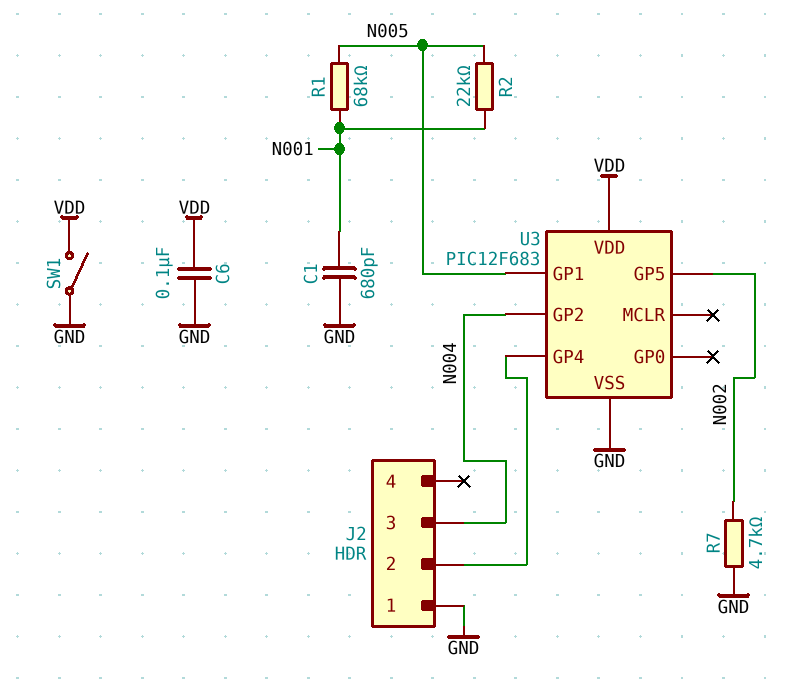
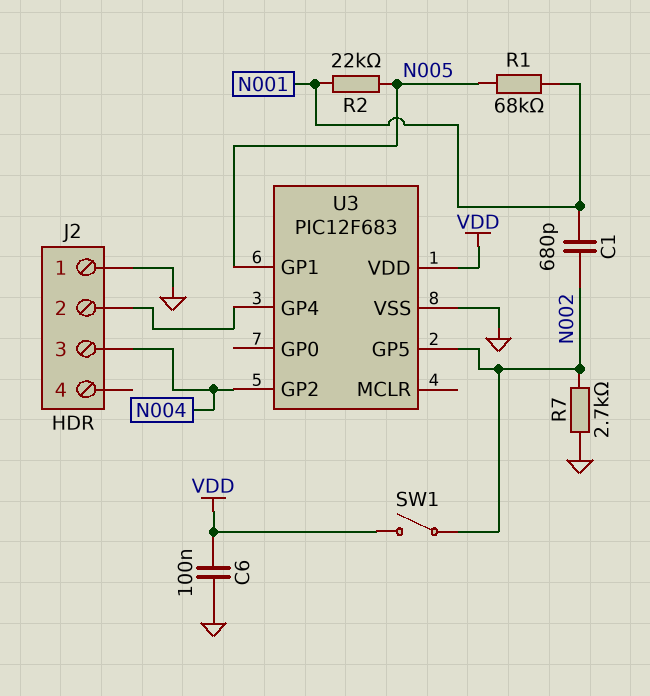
C1: 680pF (GND, N001) -> 680pF (N001, N002)
R7: 4.7k (GND, N002) -> 2.7k (GND, N002)
SW1: switch (GND, VDD) -> switch (N002, VDD)

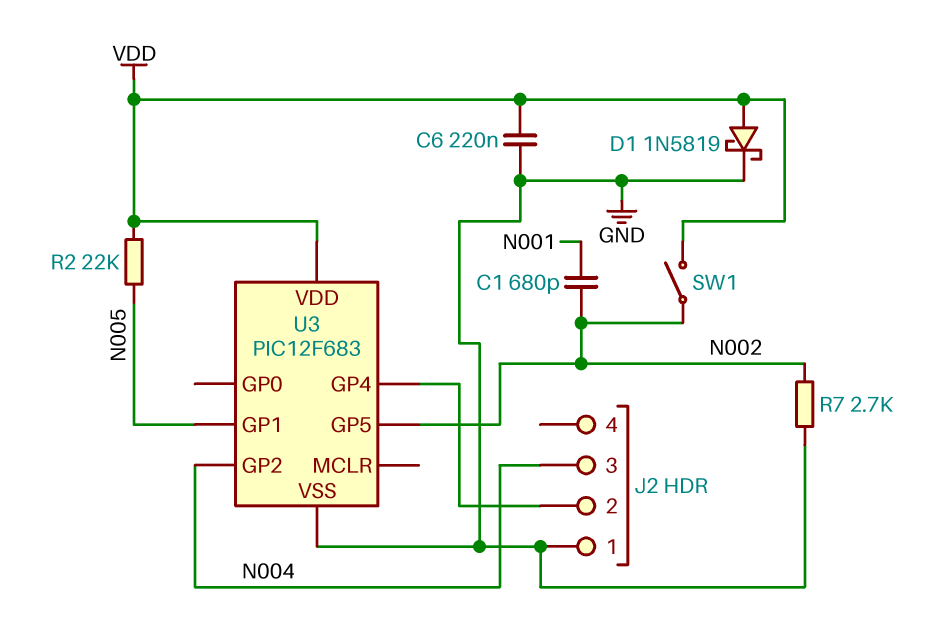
C6: 100nF (GND, VDD) -> 220nF (GND, VDD)
D1: none -> schottky 1N5819 (A VDD, K GND)
R1: 68k (N001, N005) -> none
R2: 22k (N001, N005) -> 22k (N005, VDD)

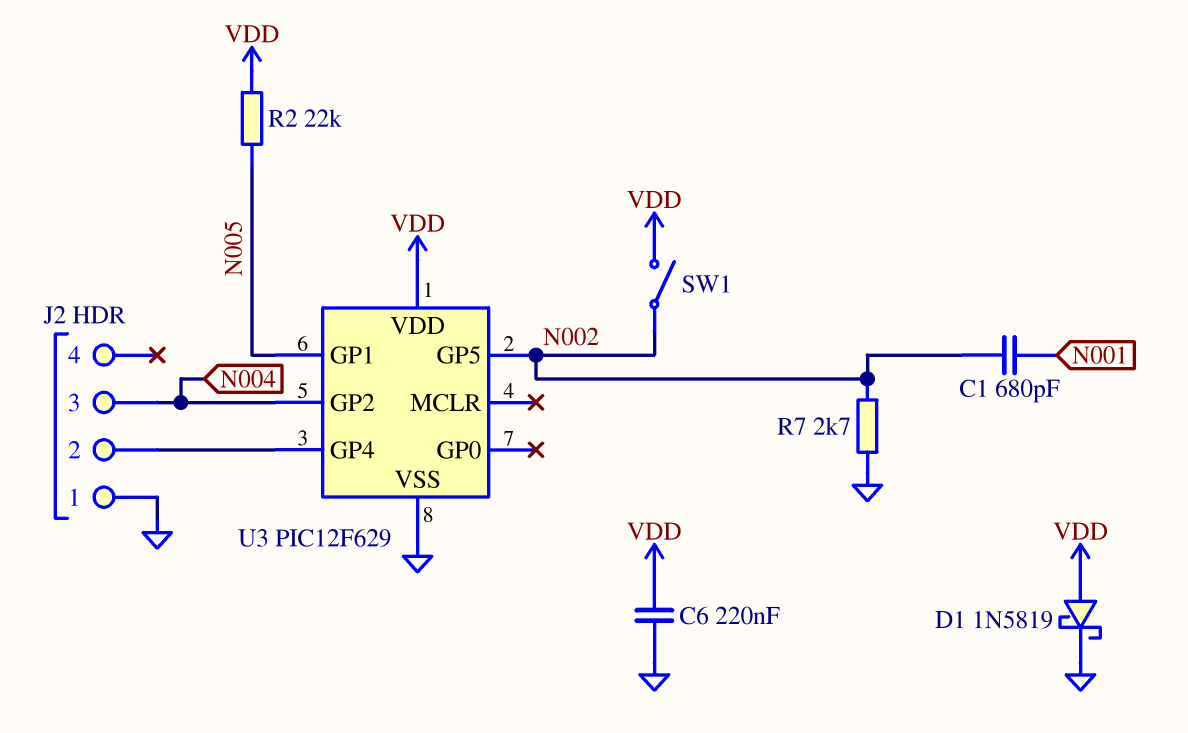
U3: PIC12F683 -> PIC12F629

